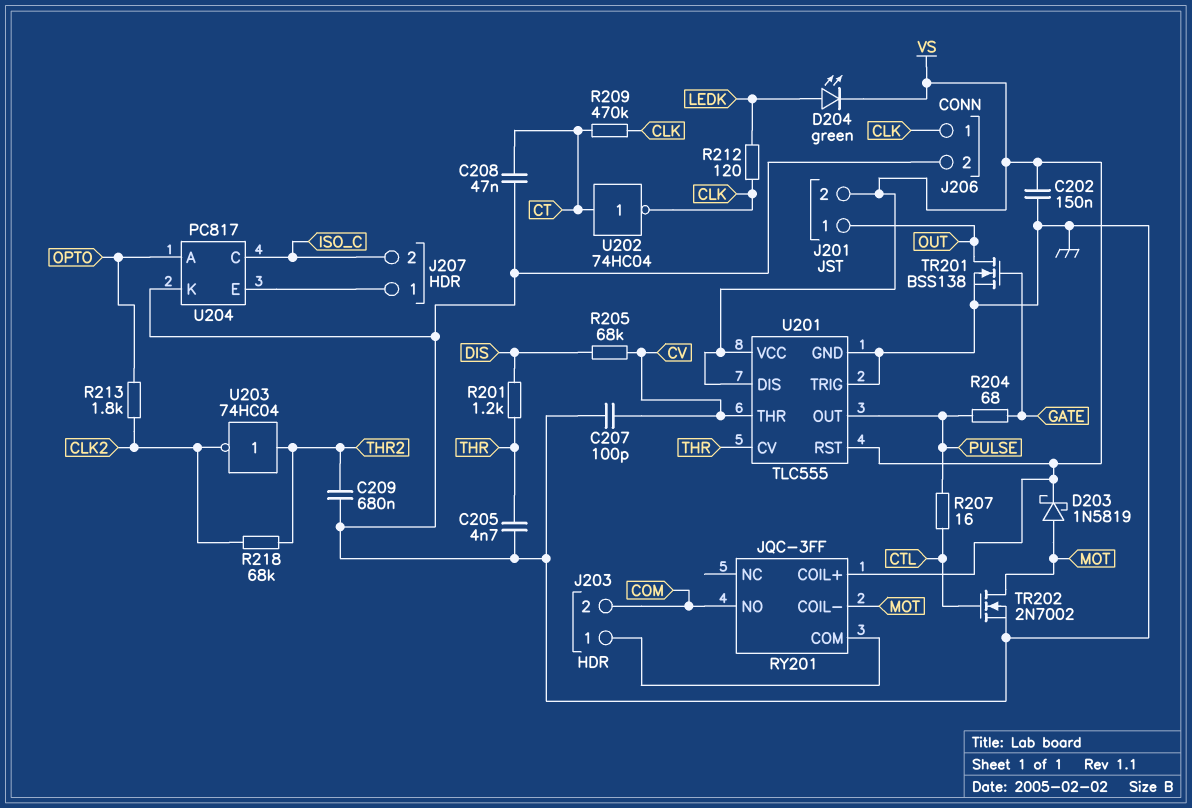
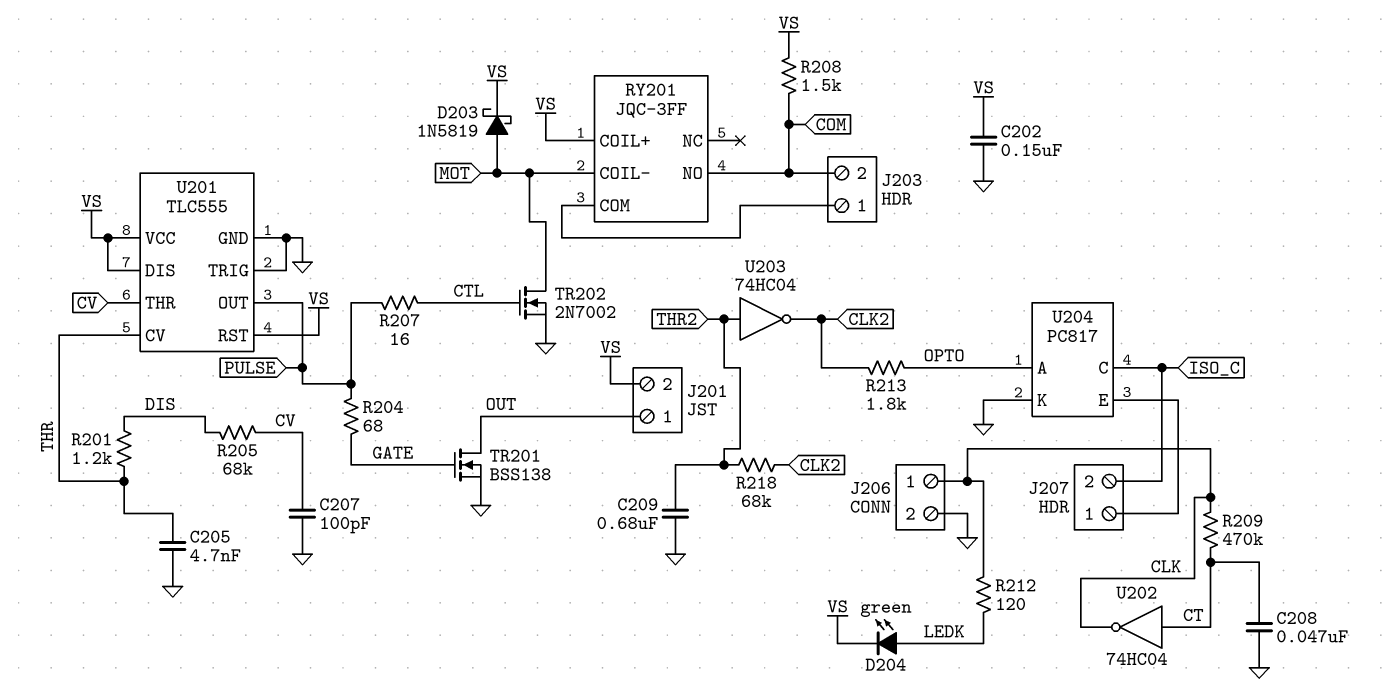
R208: none -> 1.5k (COM, VS)

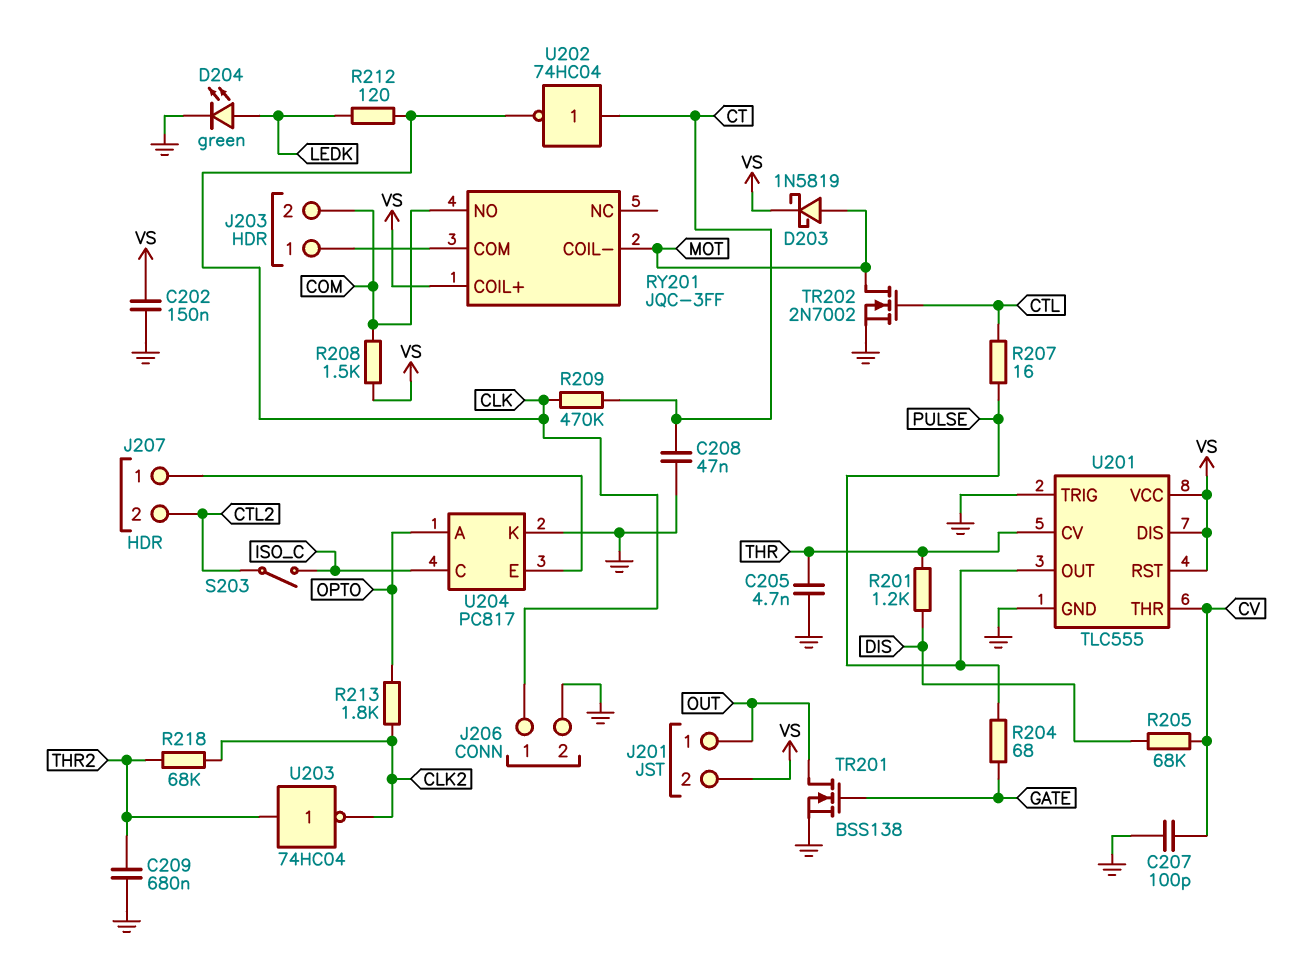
D204: LED green (A LEDK, K VS) -> LED green (A LEDK, K GND)
J207 pin 2: ISO_C -> CTL2
S203: none -> switch (CTL2, ISO_C)

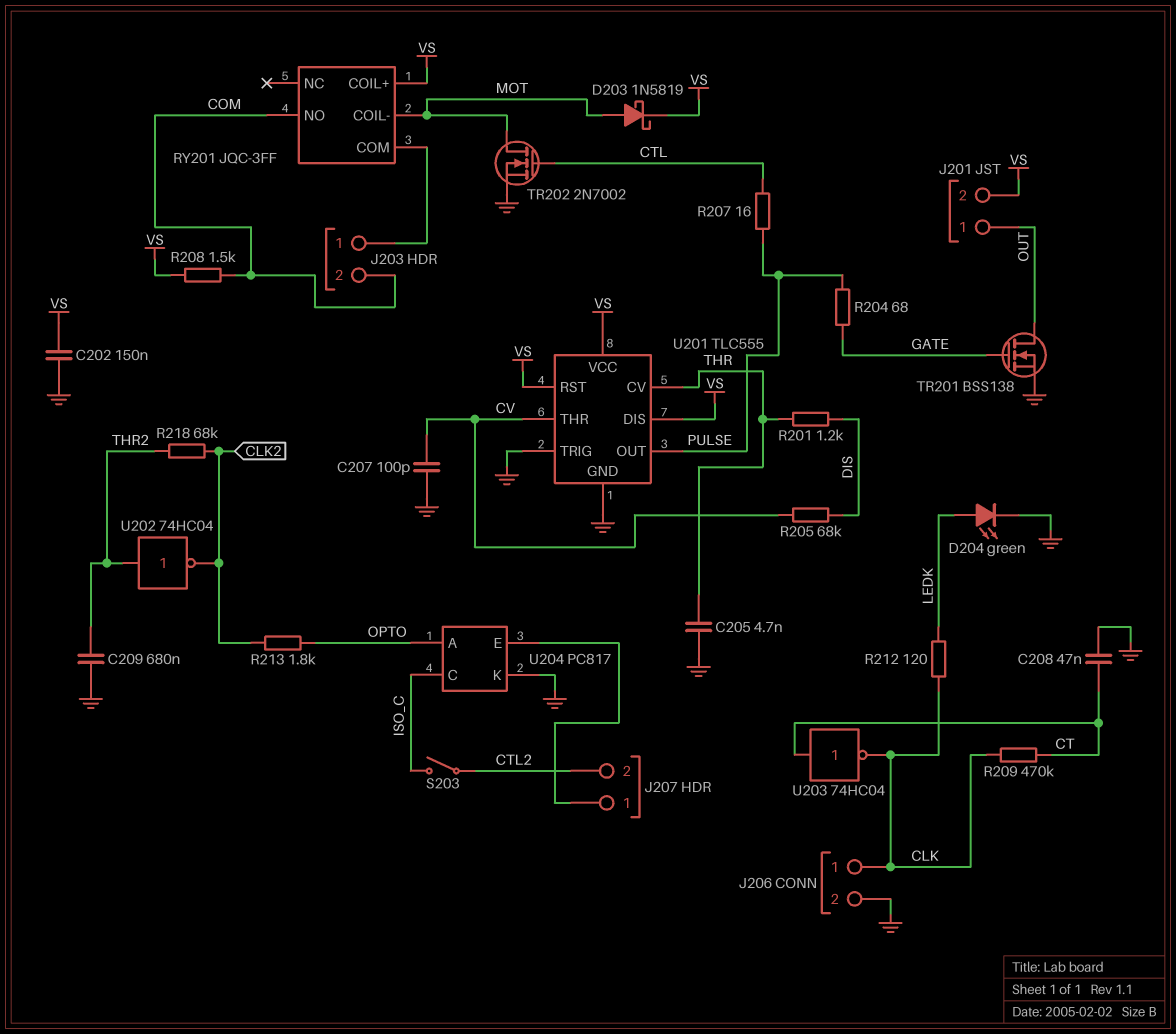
U202: NOT 74HC04 (in CT, out CLK) -> NOT 74HC04 (in THR2, out CLK2)
U203: NOT 74HC04 (in THR2, out CLK2) -> NOT 74HC04 (in CT, out CLK)

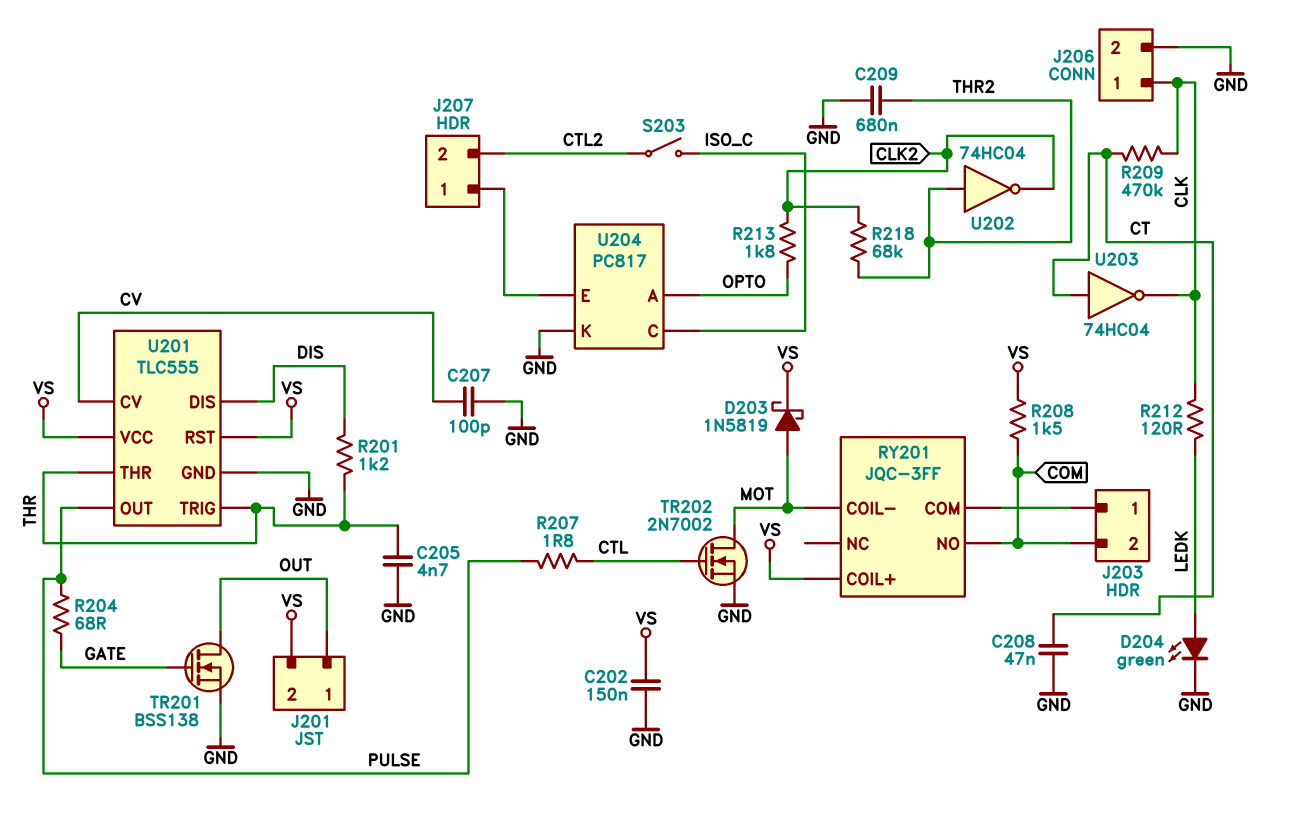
R205: 68k (CV, DIS) -> none
R207: 16 (CTL, PULSE) -> 1.8 (CTL, PULSE)
U201 pin CV: THR -> CV
U201 pin DIS: VS -> DIS
U201 pin THR: CV -> THR
U201 pin TRIG: GND -> THR

